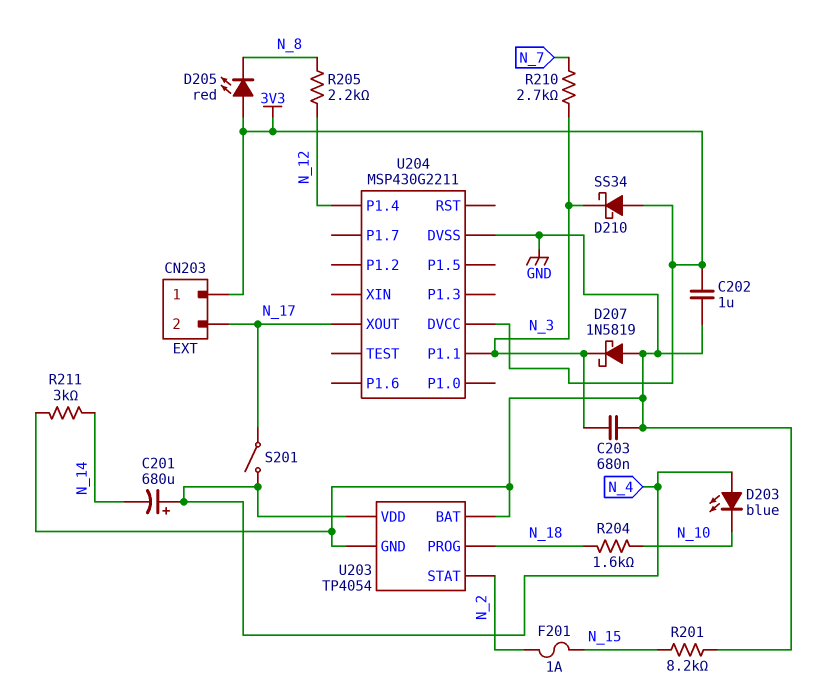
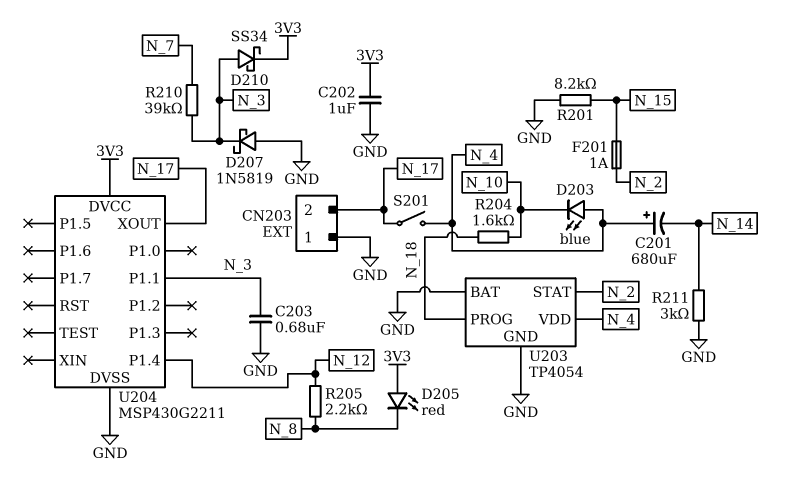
CN203 pin 1: 3V3 -> GND
D210: schottky SS34 (A 3V3, K N_3) -> schottky SS34 (A N_3, K 3V3)
R210: 2.7k (N_3, N_7) -> 39k (N_3, N_7)

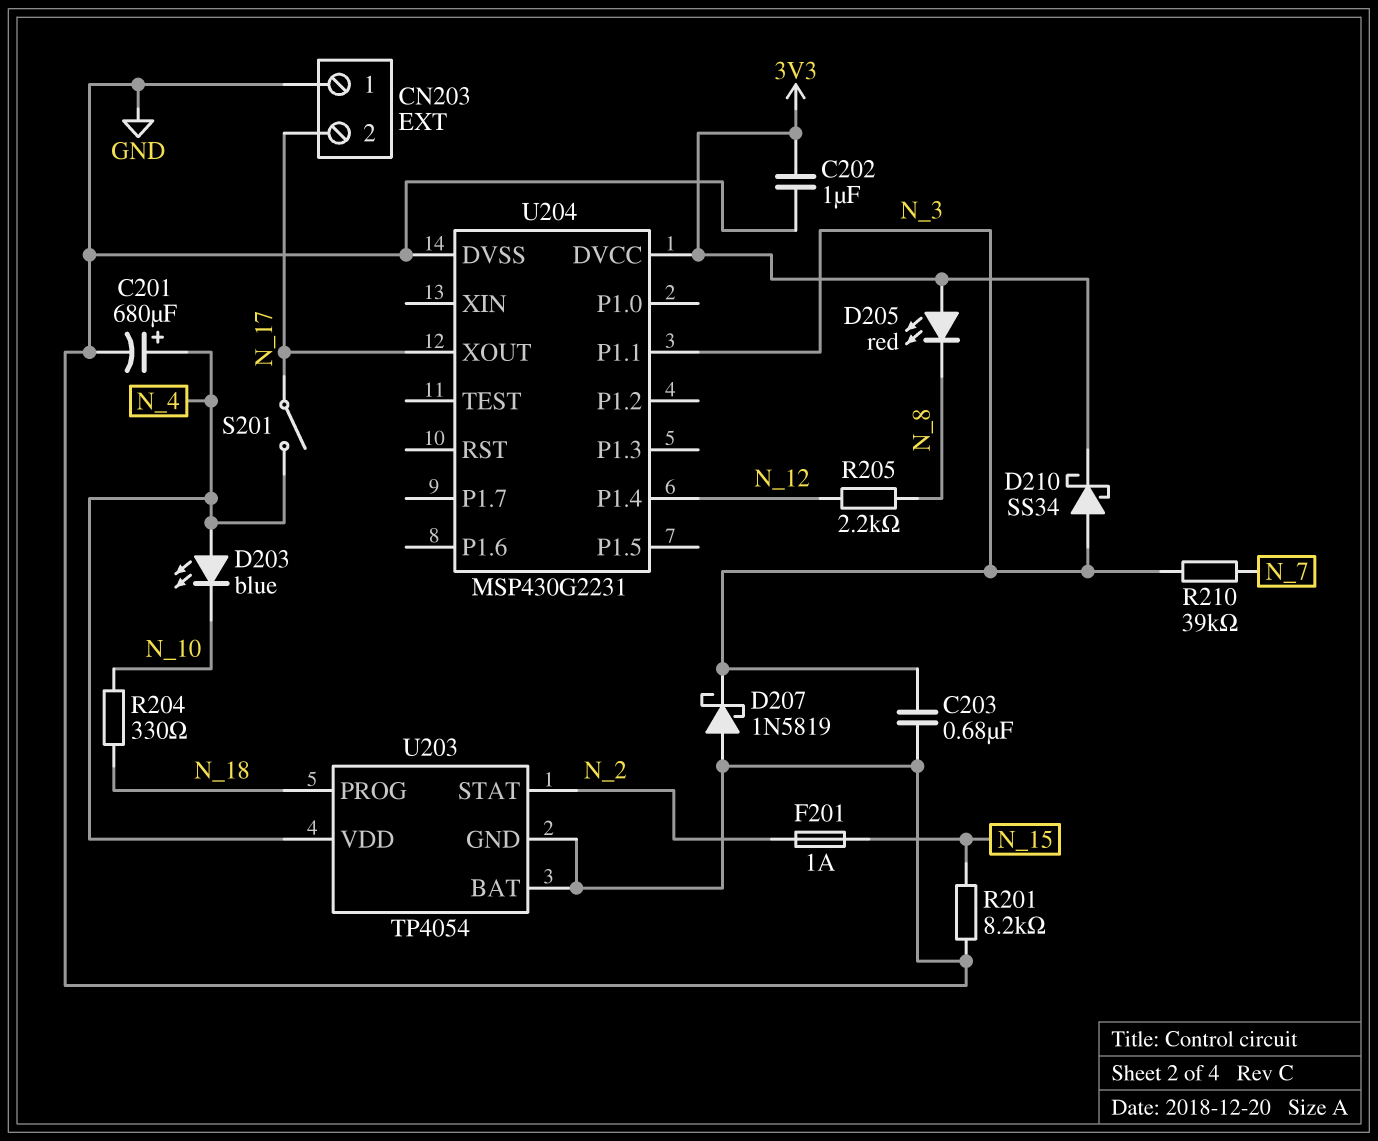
C201: 680uF (plus N_4, minus N_14) -> 680uF (plus N_4, minus GND)
R204: 1.6k (N_10, N_18) -> 330 (N_10, N_18)
R211: 3k (GND, N_14) -> none
U204: MSP430G2211 -> MSP430G2231

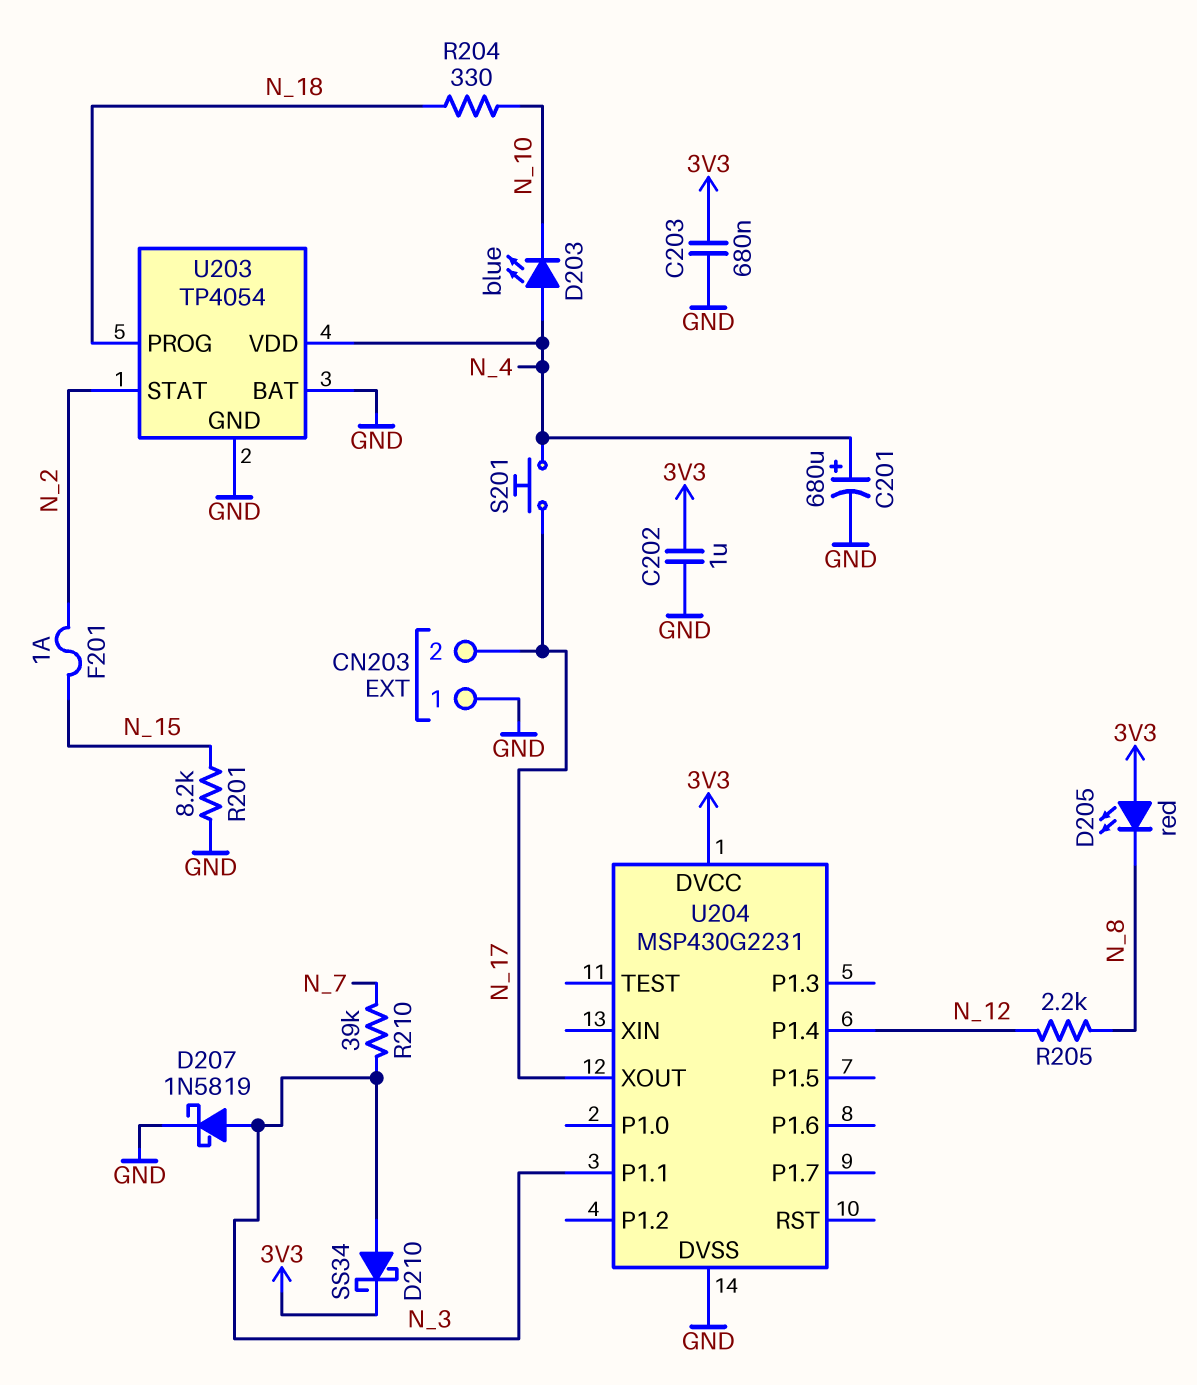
C203: 680nF (GND, N_3) -> 680nF (3V3, GND)
D207: schottky 1N5819 (A GND, K N_3) -> schottky 1N5819 (A N_3, K GND)
S201: switch (N_4, N_17) -> button (N_4, N_17)

